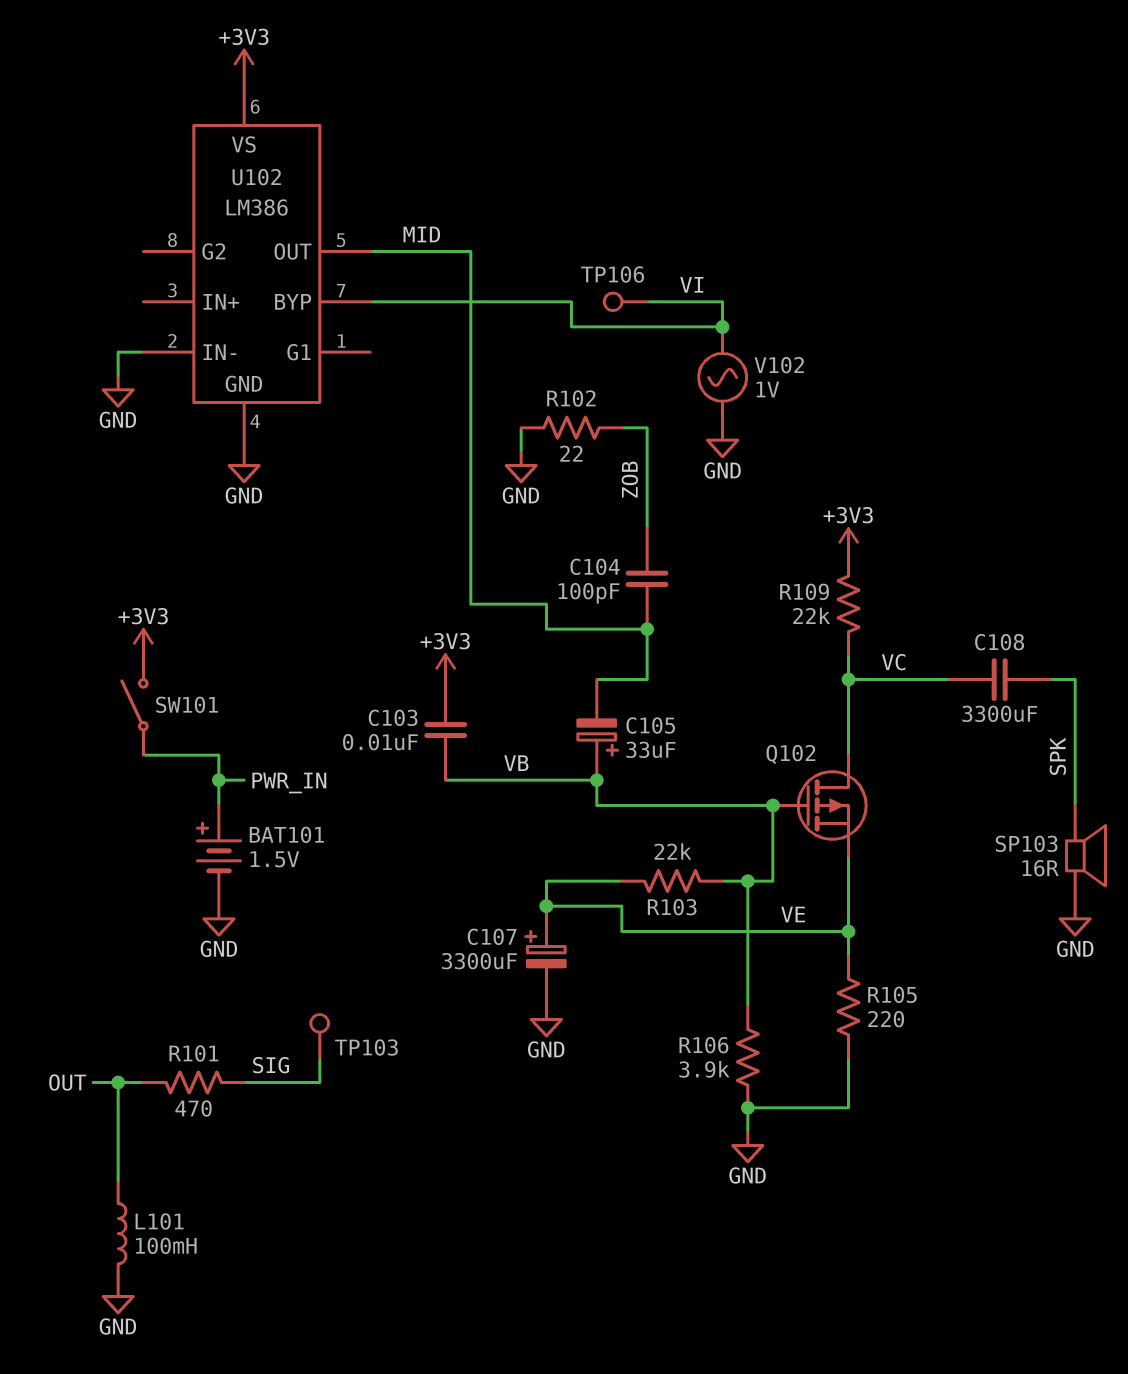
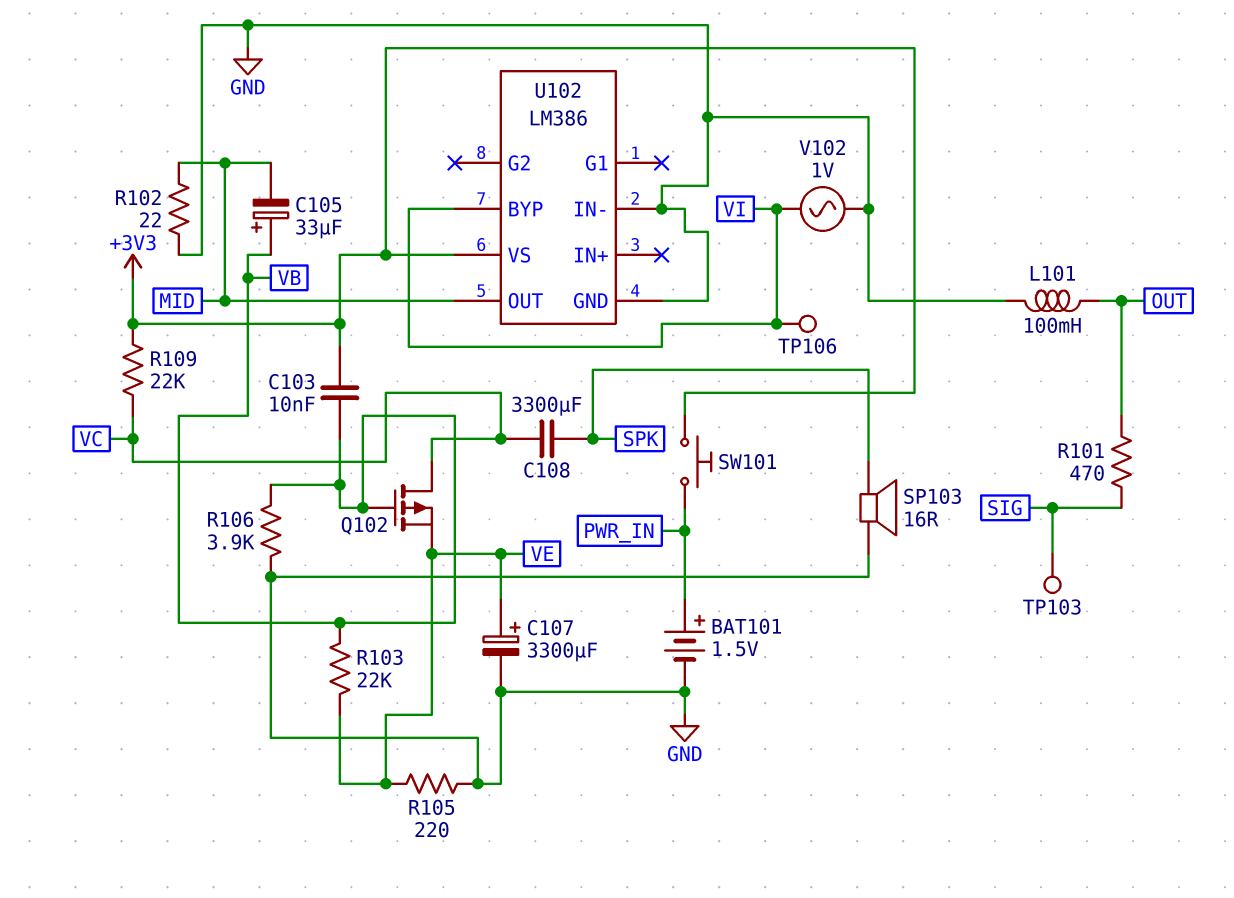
C104: 100pF (MID, ZOB) -> none
R102: 22 (GND, ZOB) -> 22 (GND, MID)
SW101: switch (+3V3, PWR_IN) -> button (+3V3, PWR_IN)

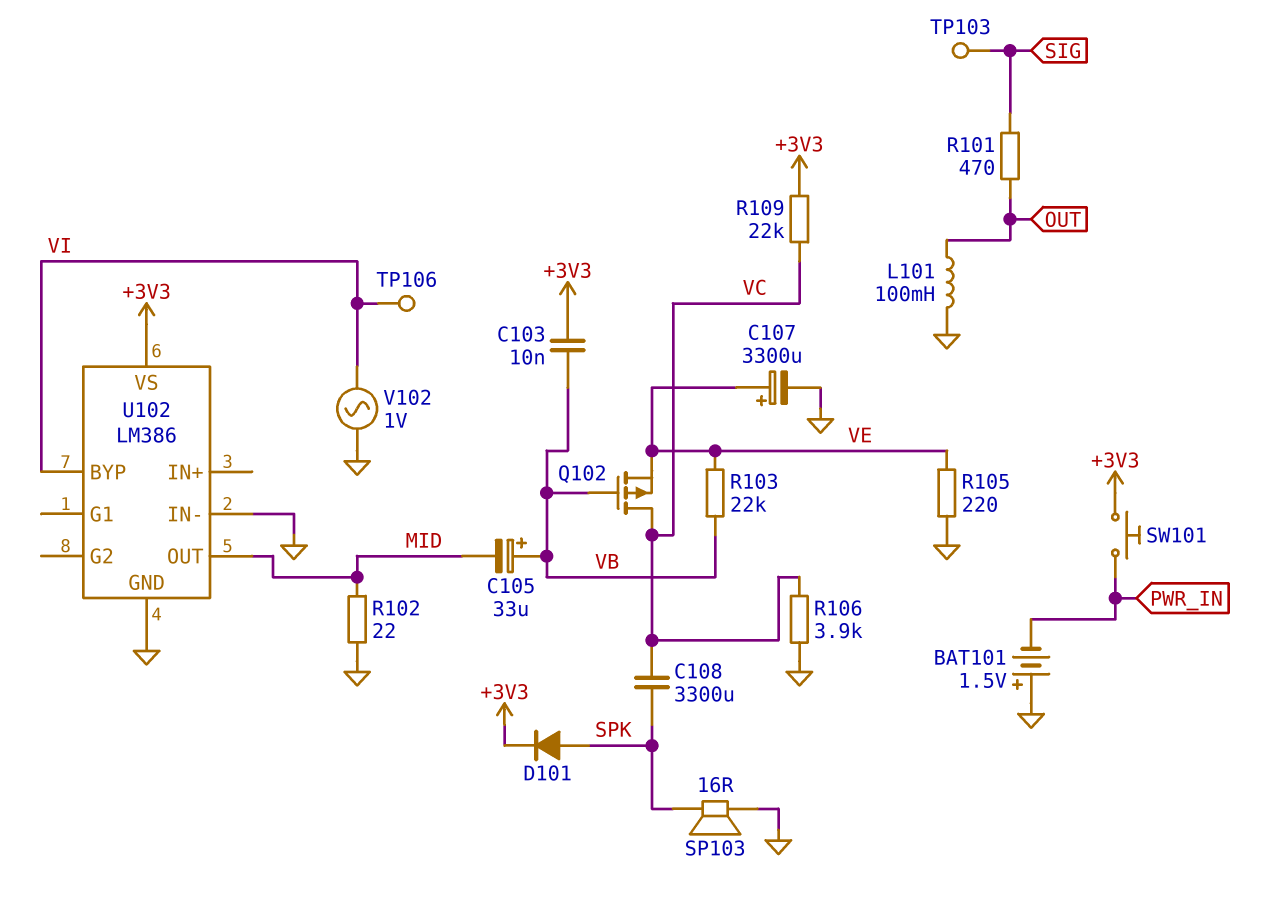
BAT101: 1.5V (plus PWR_IN, minus GND) -> 1.5V (plus GND, minus PWR_IN)
D101: none -> diode (A SPK, K +3V3)
R106: 3.9k (GND, VB) -> 3.9k (GND, VC)

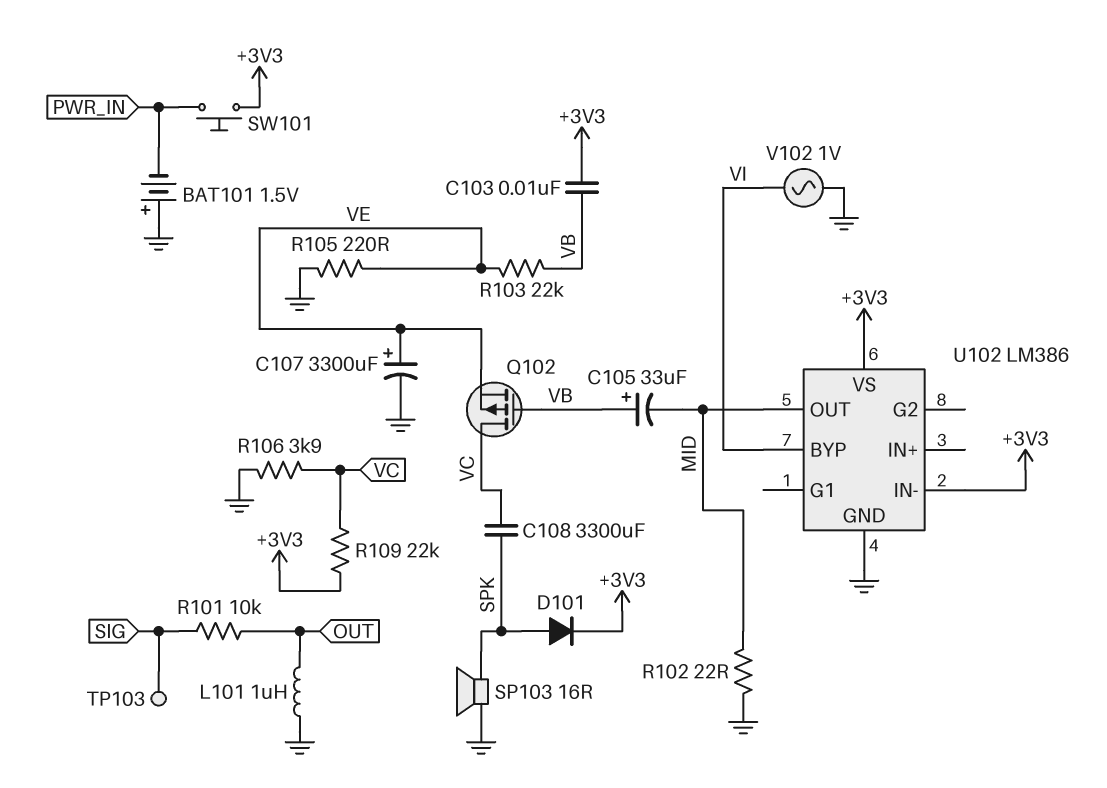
L101: 100mH (GND, OUT) -> 1uH (GND, OUT)
R101: 470 (OUT, SIG) -> 10k (OUT, SIG)
TP106: test point (VI) -> none
U102 pin IN-: GND -> +3V3

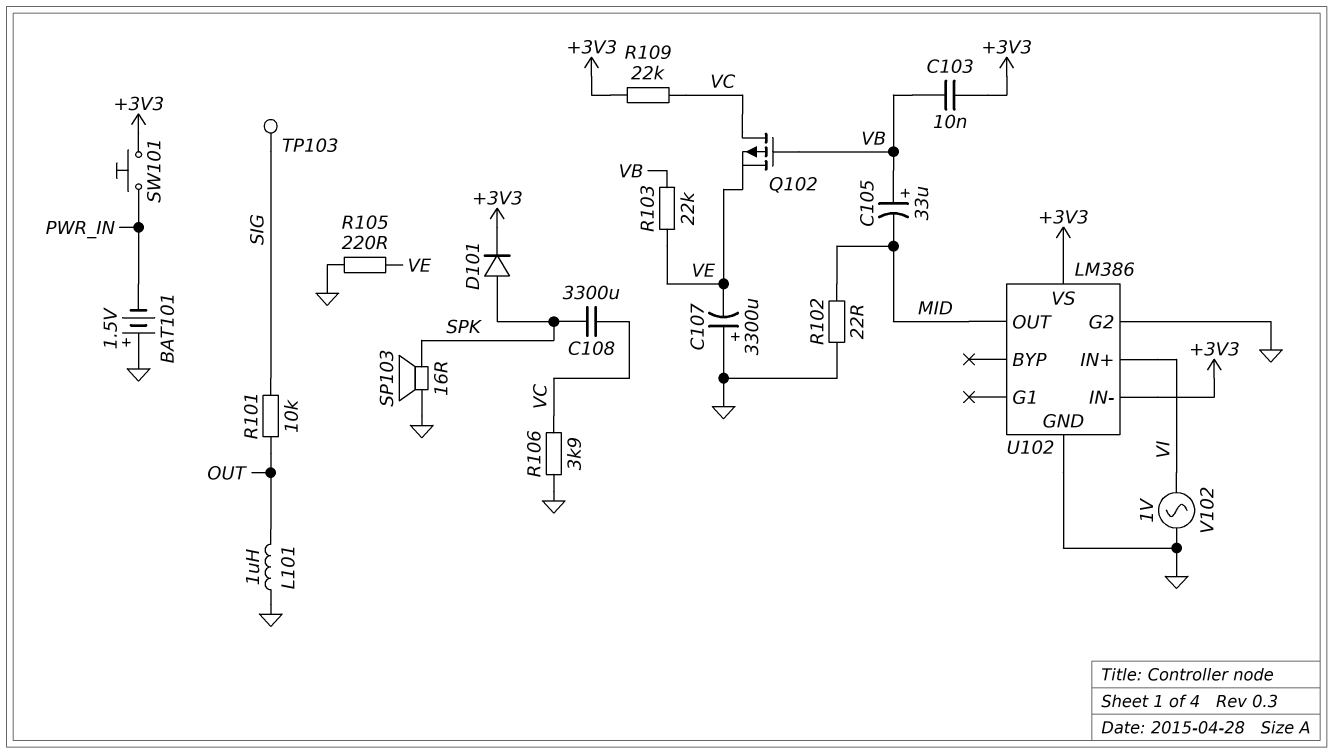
C107: 3300uF (plus VE, minus GND) -> 3300uF (plus GND, minus VE)
U102 pin BYP: VI -> none
U102 pin G2: none -> GND
U102 pin IN+: none -> VI

